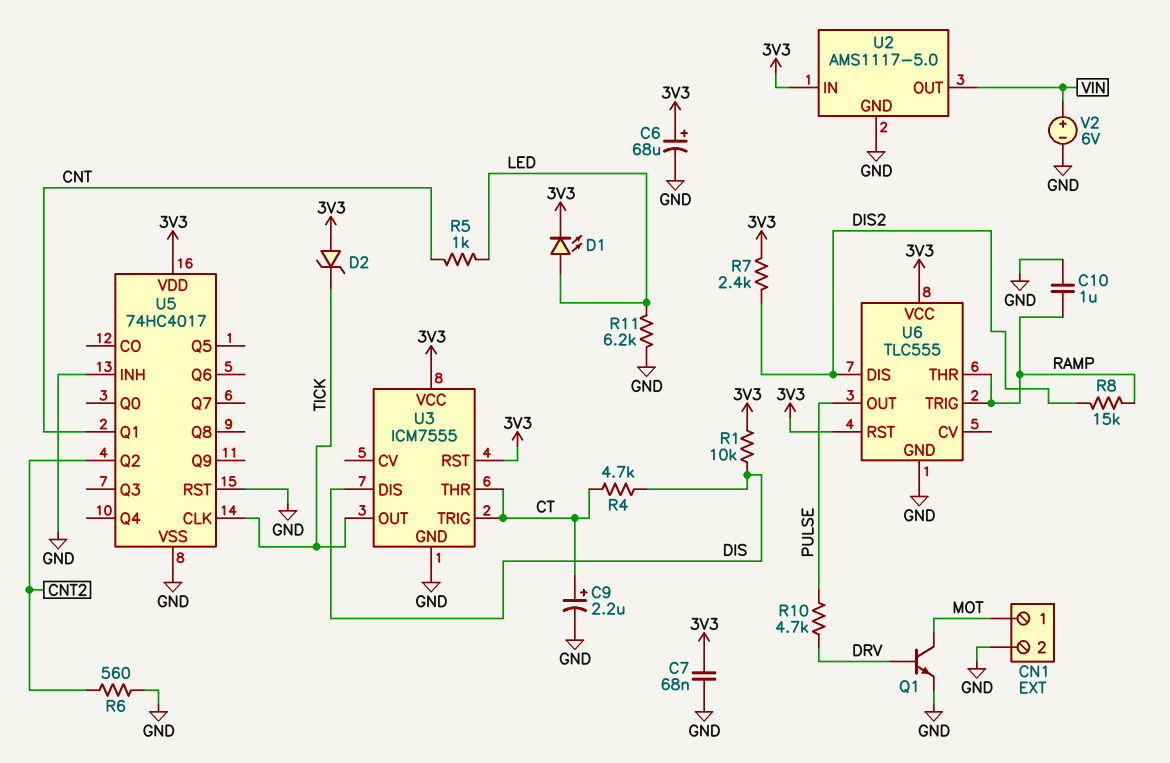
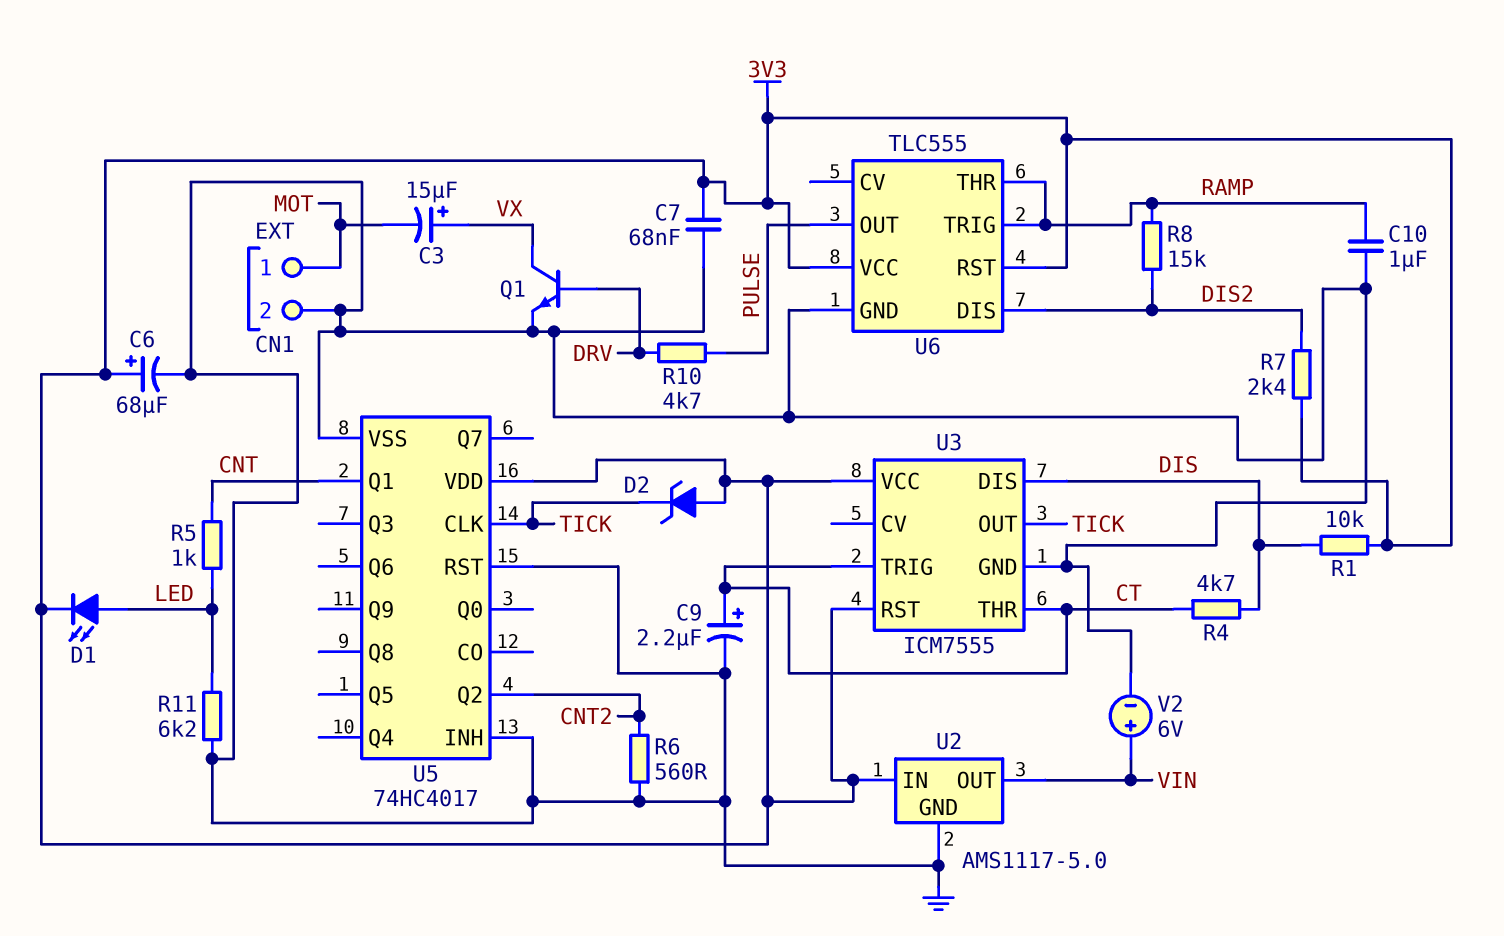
C3: none -> 15uF (plus VX, minus MOT)
Q1: NPN (B DRV, C MOT, E GND) -> NPN (B DRV, C VX, E GND)

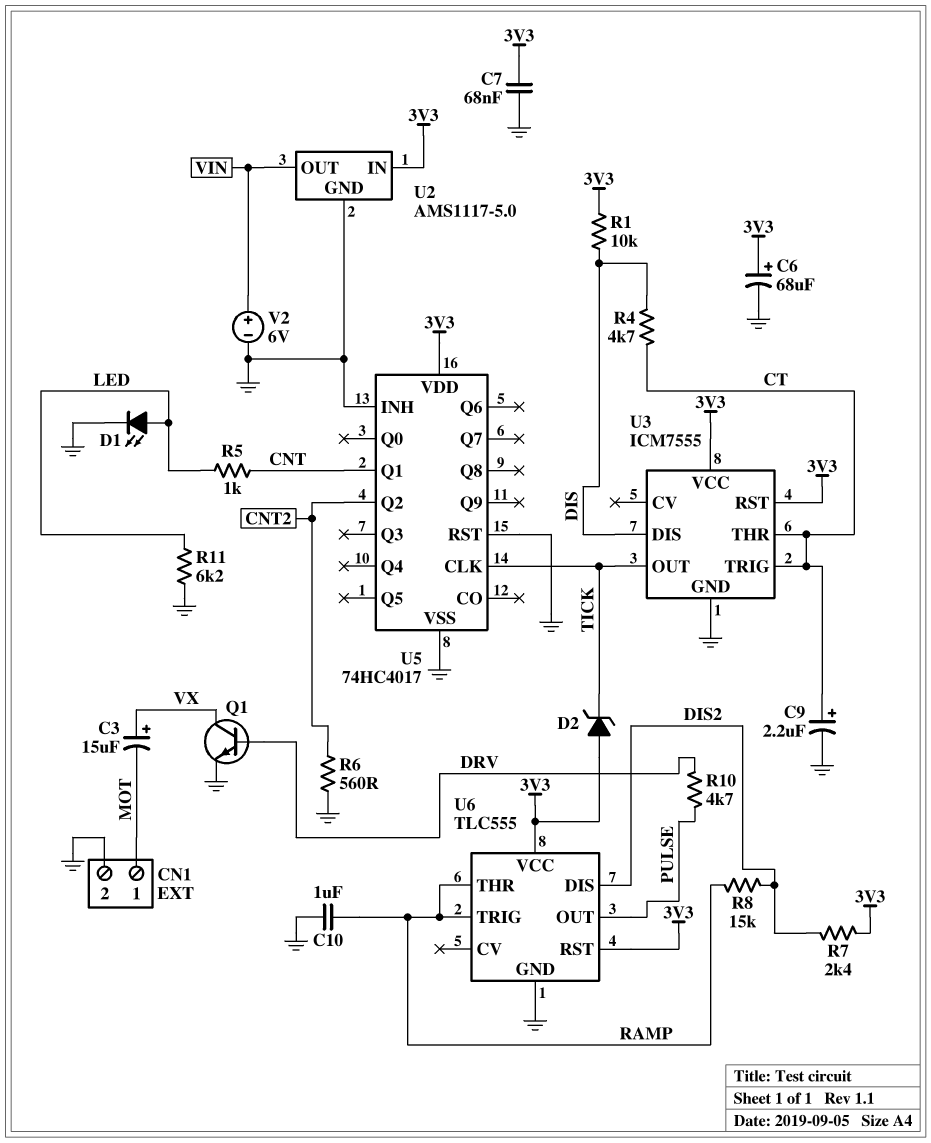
D1: LED (A LED, K 3V3) -> LED (A LED, K GND)

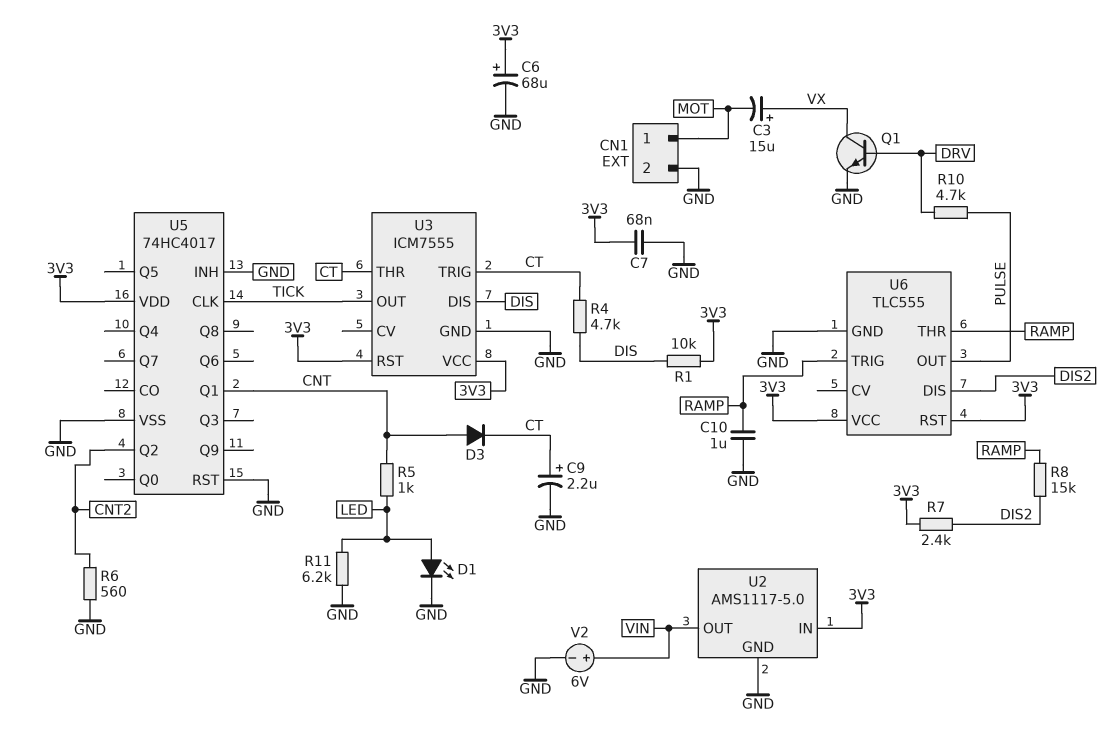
D2: zener (A 3V3, K TICK) -> none
D3: none -> diode (A CNT, K CT)

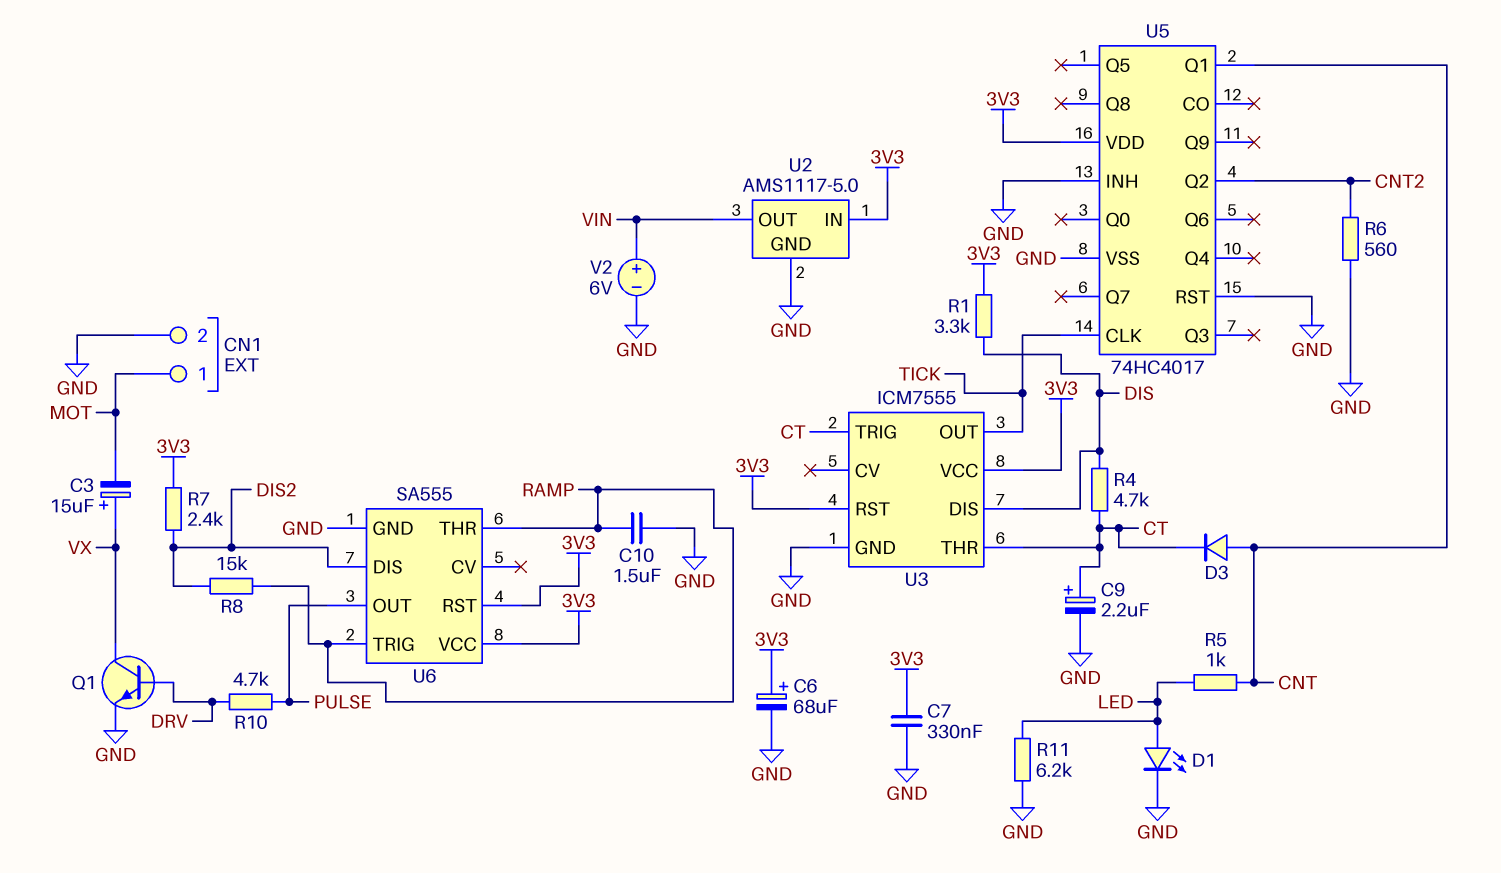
C7: 68nF (3V3, GND) -> 330nF (3V3, GND)
C10: 1uF (GND, RAMP) -> 1.5uF (GND, RAMP)
R1: 10k (3V3, DIS) -> 3.3k (3V3, DIS)
U6: TLC555 -> SA555

